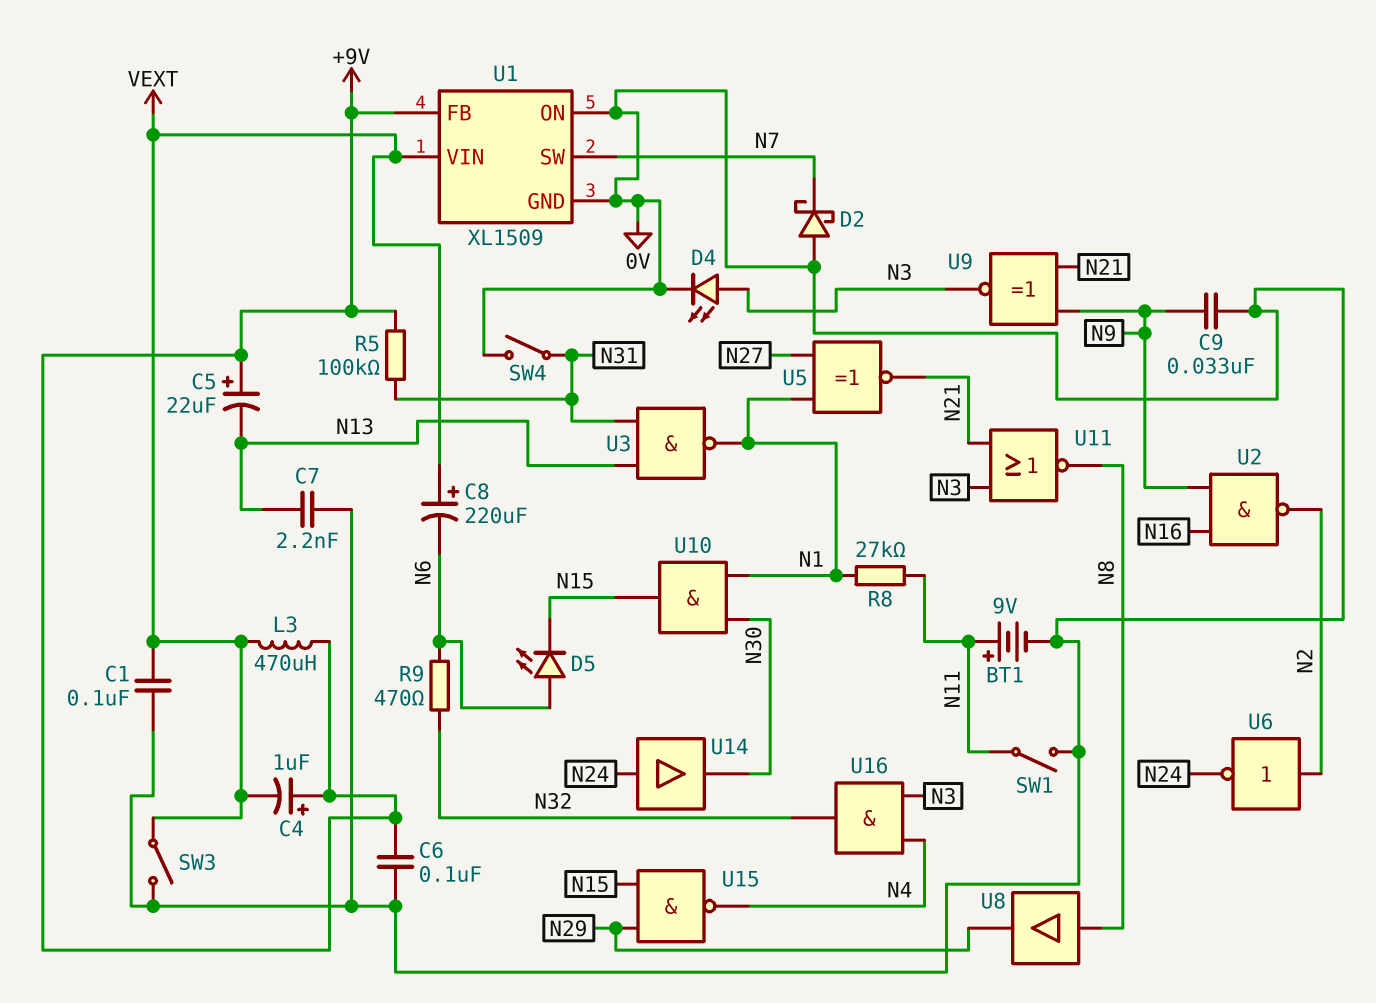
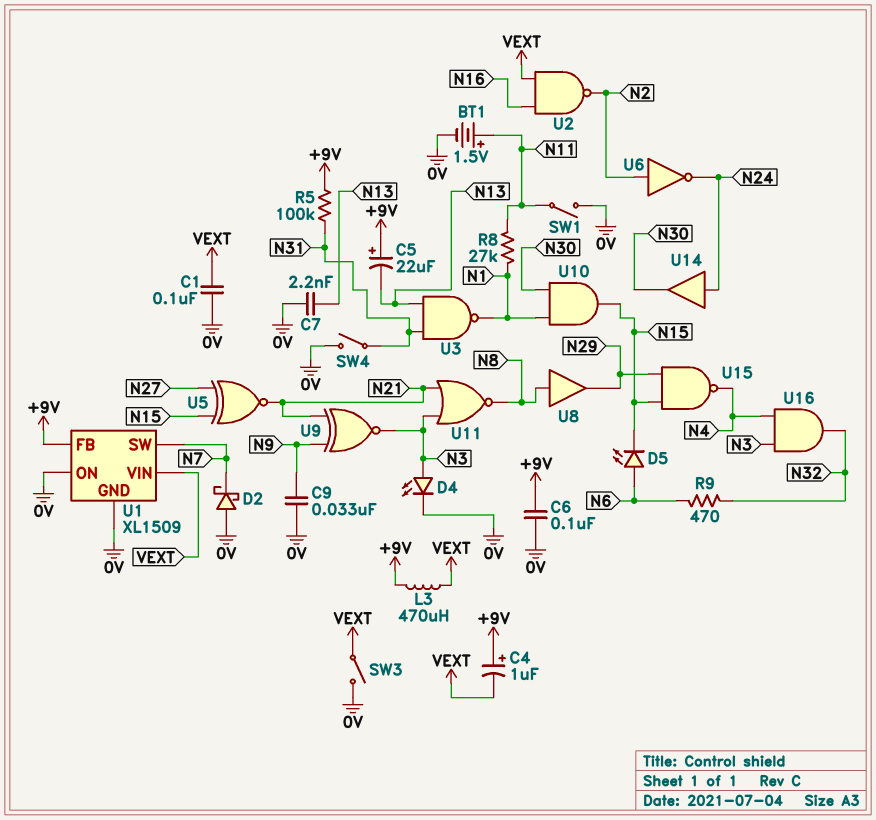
BT1: 9V (plus N11, minus 0V) -> 1.5V (plus N11, minus 0V)
C8: 220uF (plus VEXT, minus N6) -> none
U2: NAND (in N9, in N16, out N2) -> NAND (in N16, in VEXT, out N2)
U5: XNOR (in N1, in N27, out N21) -> XNOR (in N15, in N27, out N21)

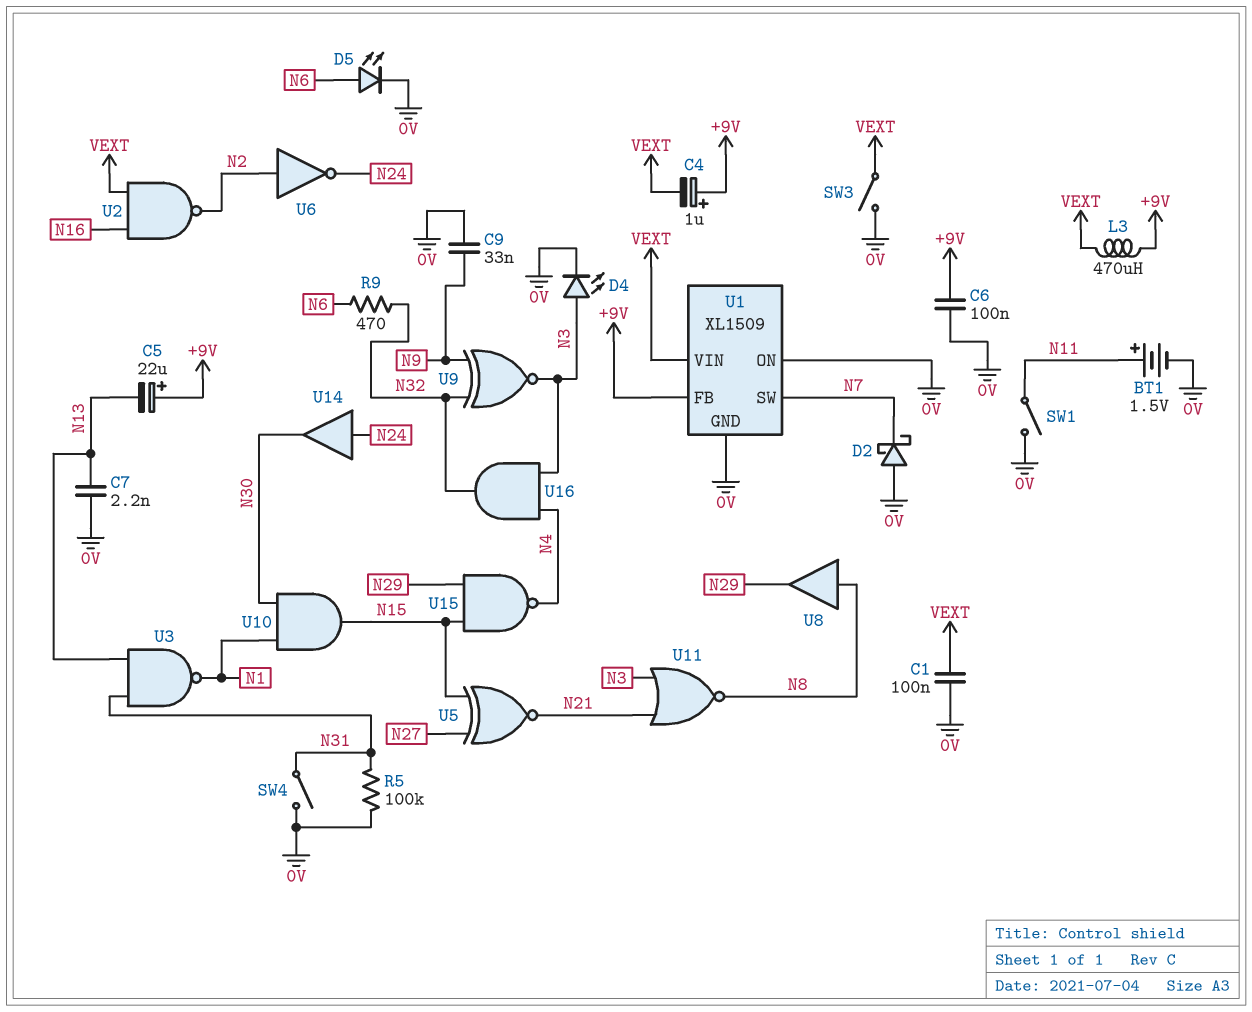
D5: LED (A N6, K N15) -> LED (A N6, K 0V)
R5: 100k (+9V, N31) -> 100k (0V, N31)
R8: 27k (N1, N11) -> none
U9: XNOR (in N9, in N21, out N3) -> XNOR (in N9, in N32, out N3)

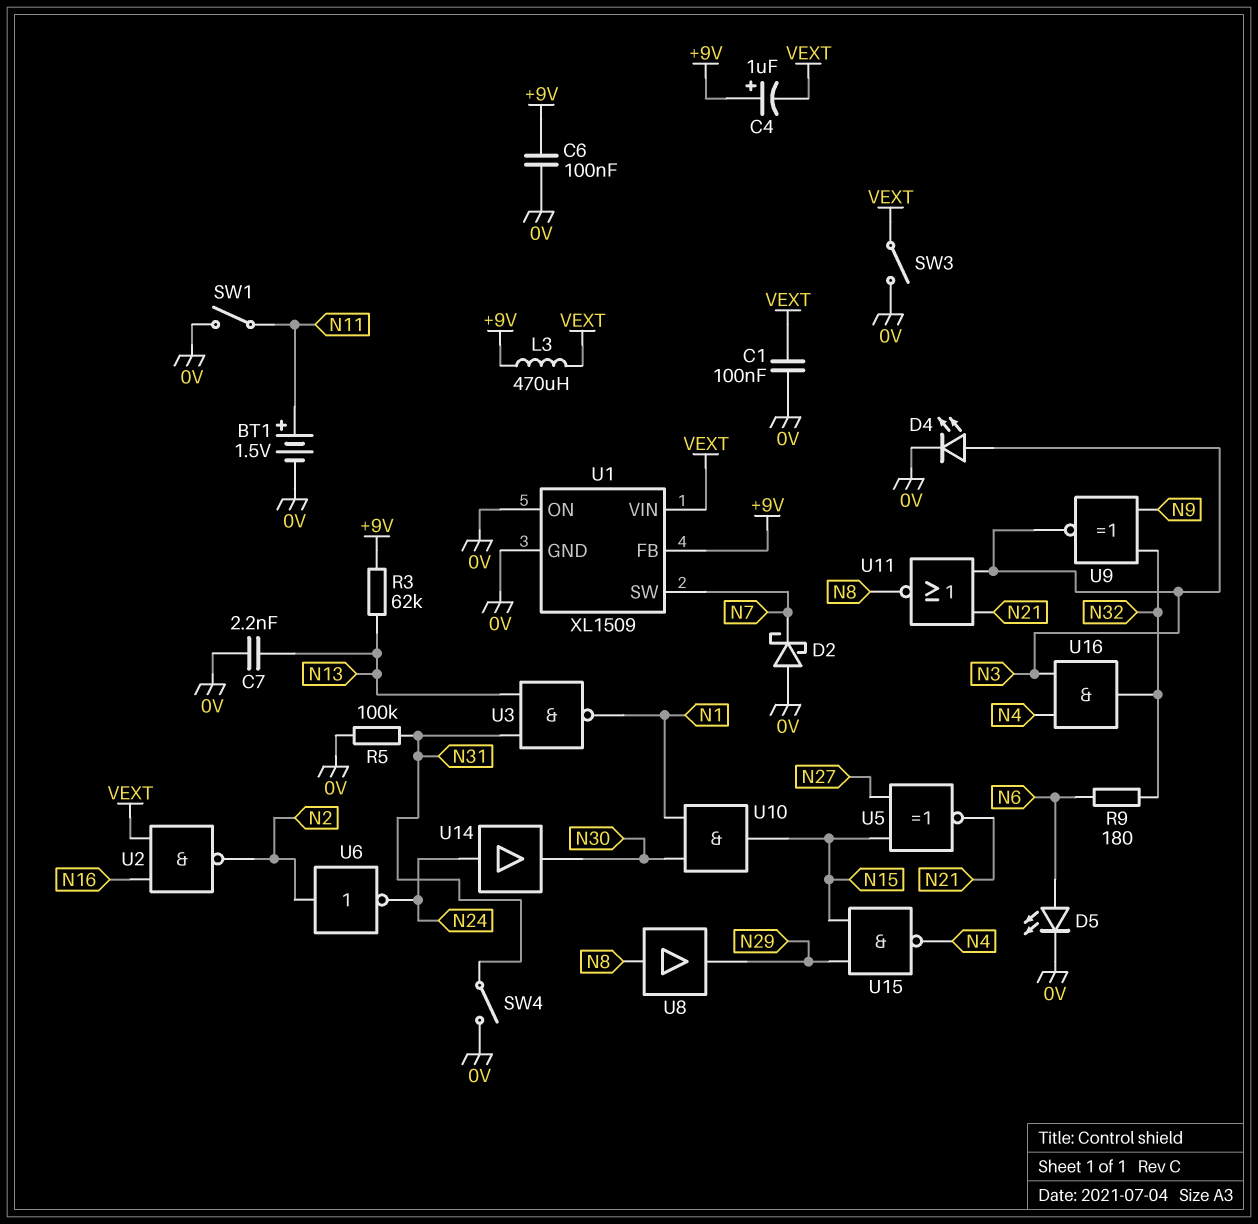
C5: 22uF (plus +9V, minus N13) -> none
C9: 33nF (0V, N9) -> none
R3: none -> 62k (+9V, N13)
R9: 470 (N6, N32) -> 180 (N6, N32)

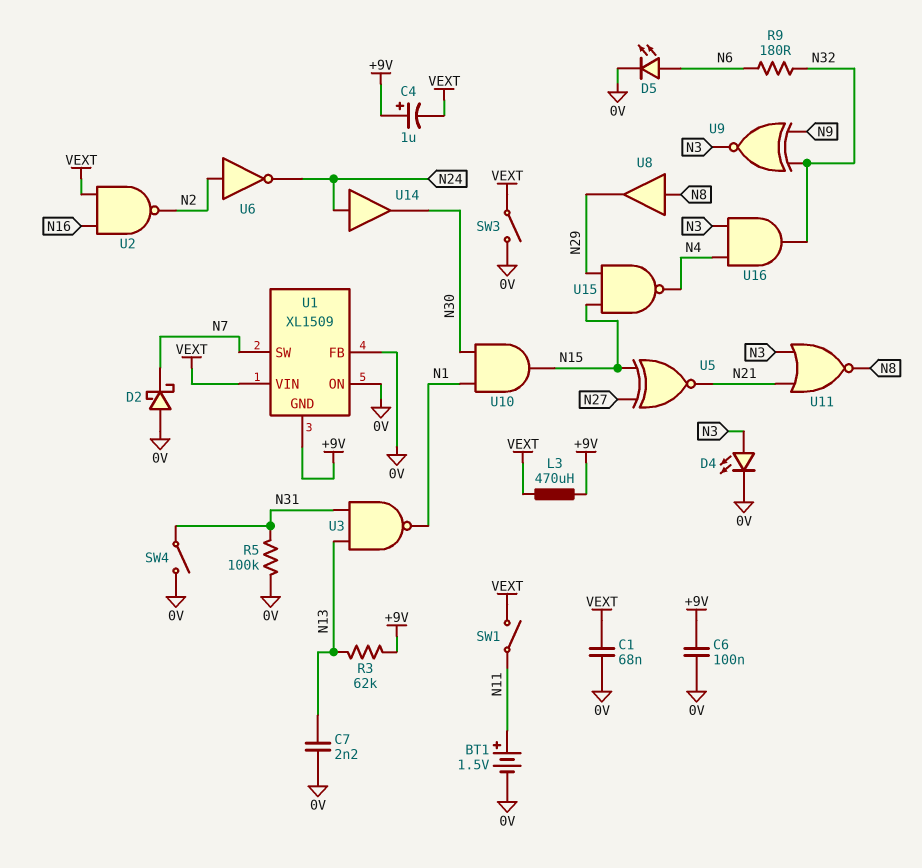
C1: 100nF (0V, VEXT) -> 68nF (0V, VEXT)
SW1: switch (0V, N11) -> switch (N11, VEXT)
U1 pin FB: +9V -> 0V
U1 pin GND: 0V -> +9V

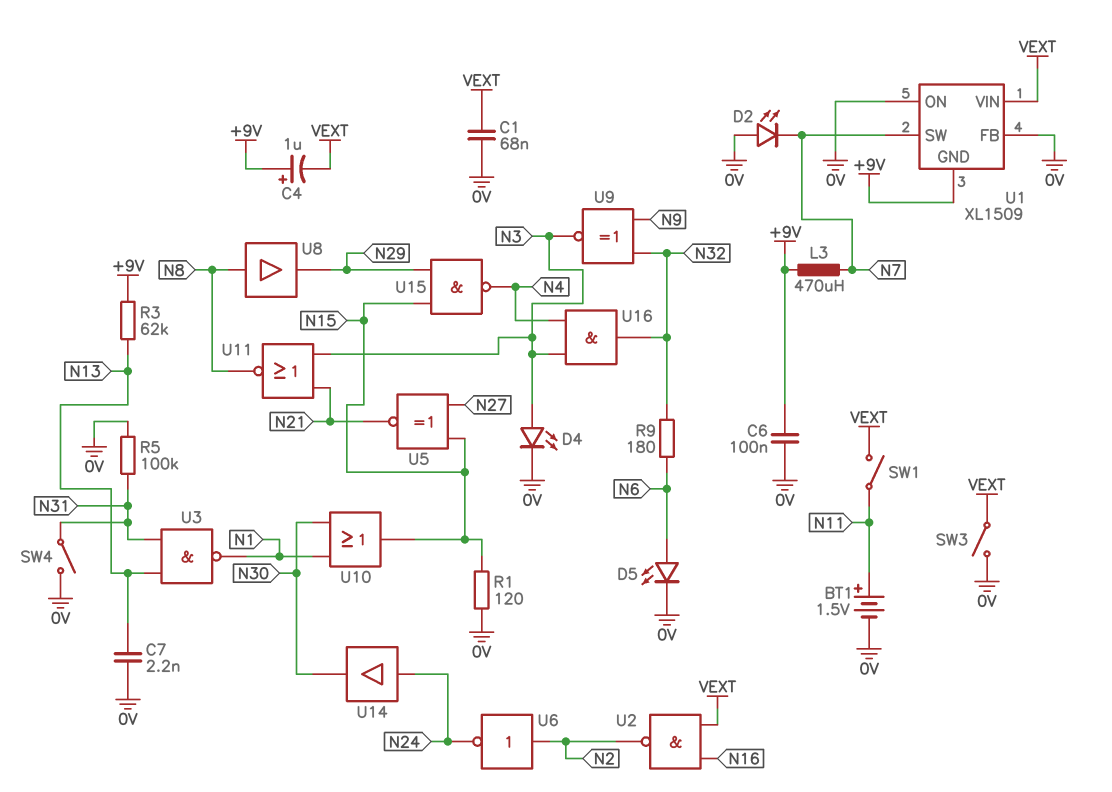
D2: schottky (A 0V, K N7) -> LED (A 0V, K N7)
L3: 470uH (+9V, VEXT) -> 470uH (+9V, N7)
R1: none -> 120 (0V, N15)
U10: AND (in N1, in N30, out N15) -> OR (in N1, in N30, out N15)

